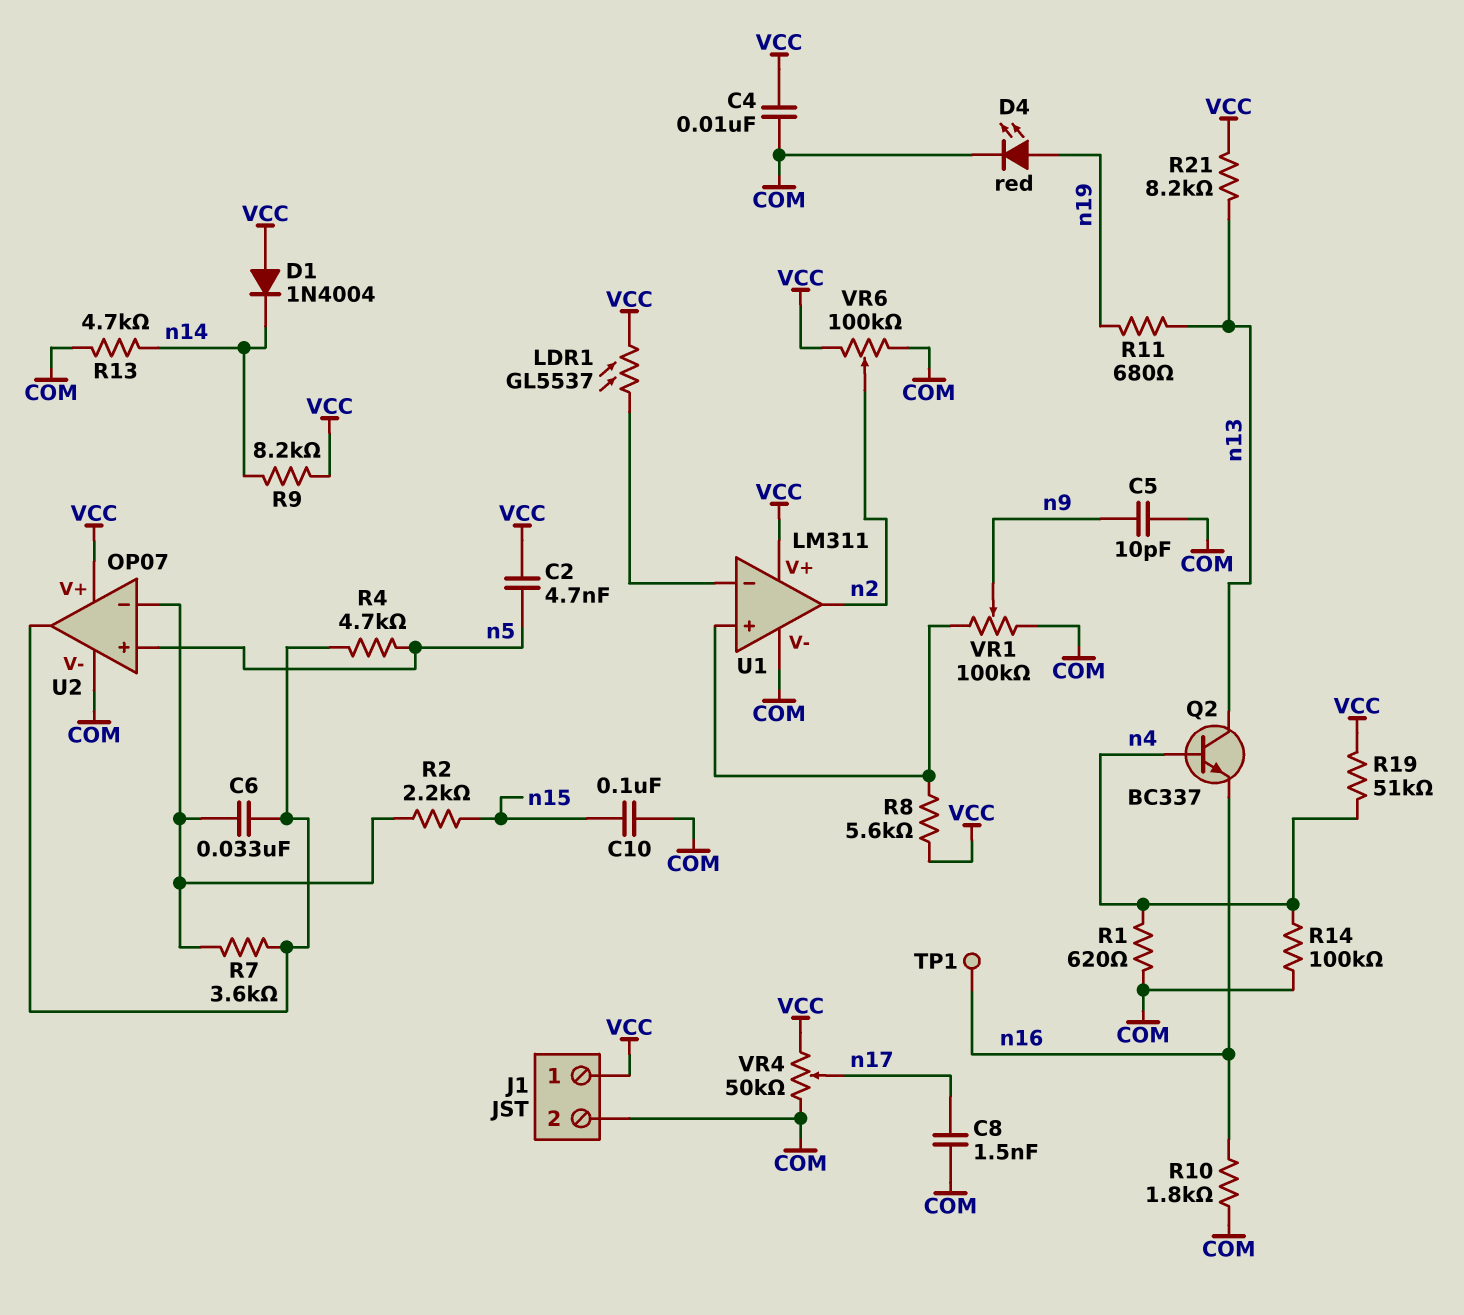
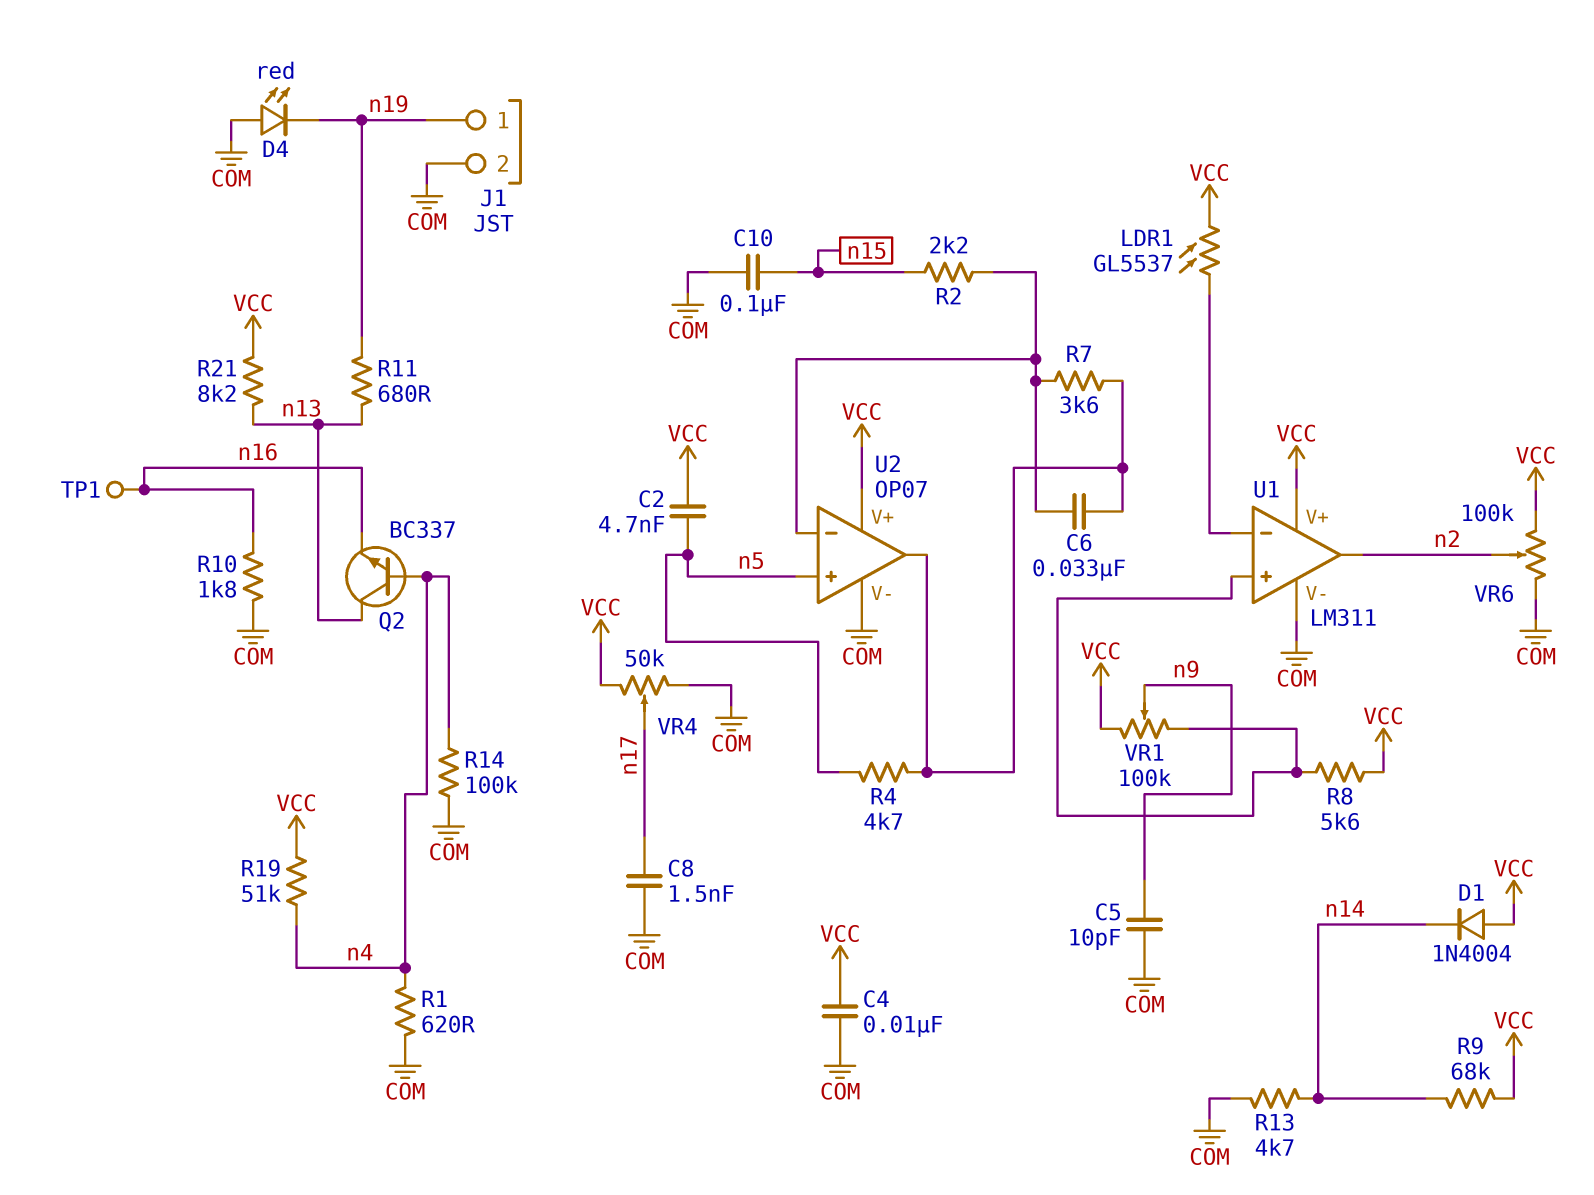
D4: LED red (A n19, K COM) -> LED red (A COM, K n19)
J1 pin 1: VCC -> n19
R9: 8.2k (VCC, n14) -> 68k (VCC, n14)
VR1: 100k (COM, U1/in+, wiper n9) -> 100k (U1/in+, VCC, wiper n9)

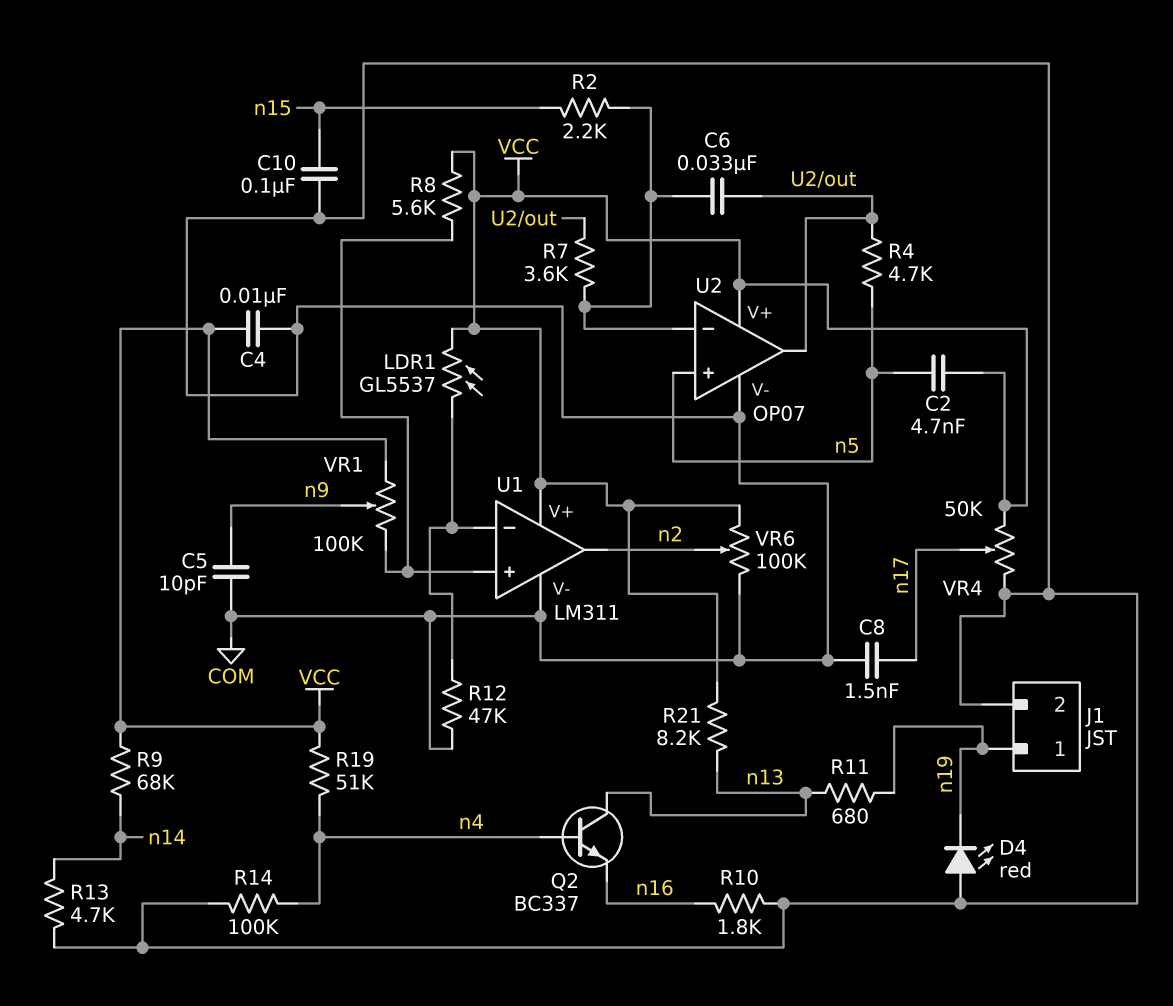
D1: diode 1N4004 (A VCC, K n14) -> none
R1: 620 (COM, n4) -> none
R12: none -> 47k (COM, U1/in-)
TP1: test point (n16) -> none

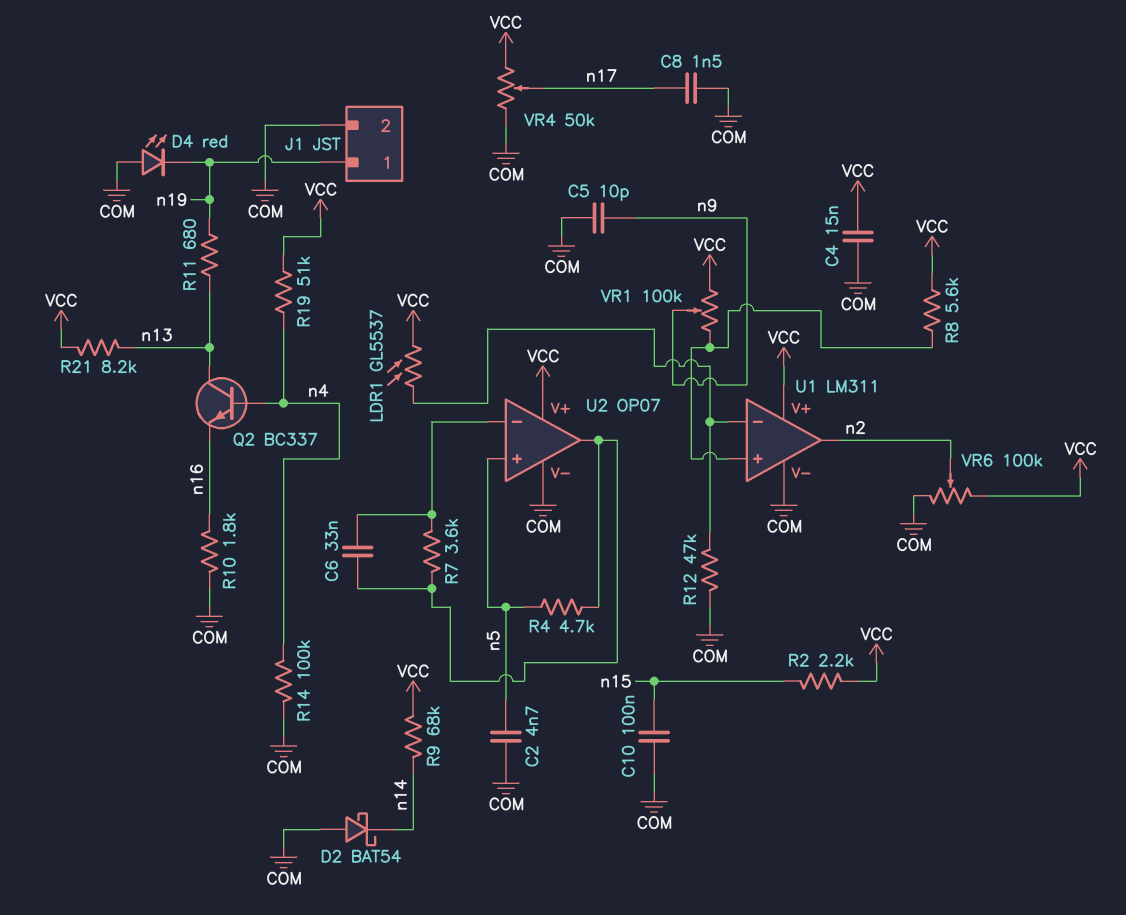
C2: 4.7nF (VCC, n5) -> 4.7nF (COM, n5)
C4: 10nF (COM, VCC) -> 15nF (COM, VCC)
D2: none -> schottky BAT54 (A COM, K n14)
R2: 2.2k (U2/in-, n15) -> 2.2k (VCC, n15)
R13: 4.7k (COM, n14) -> none

